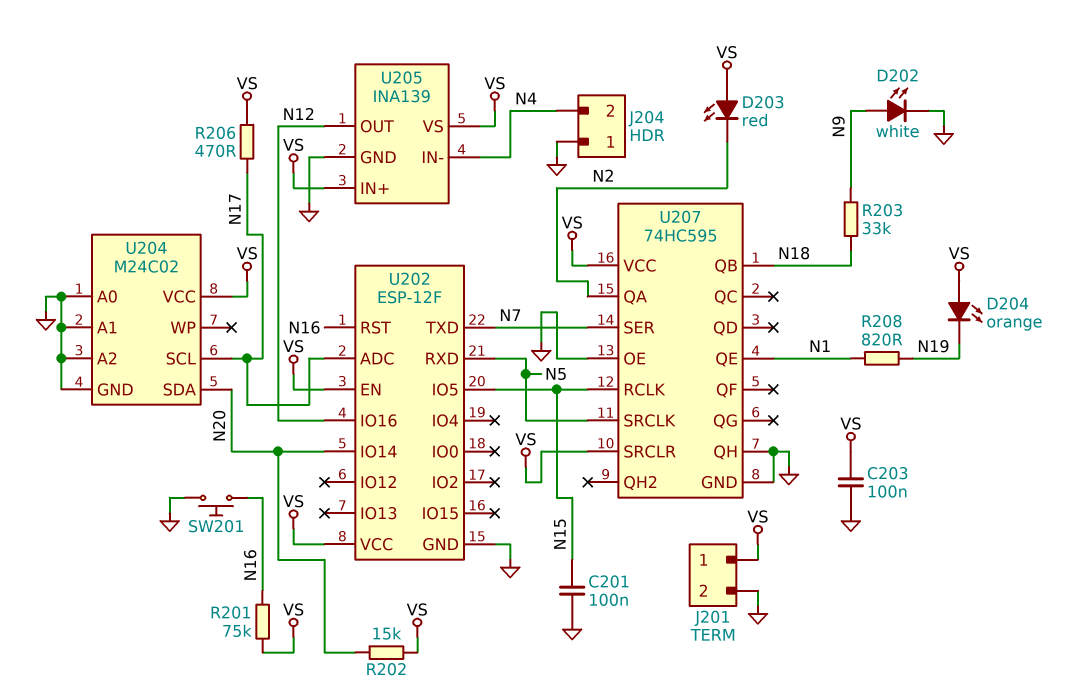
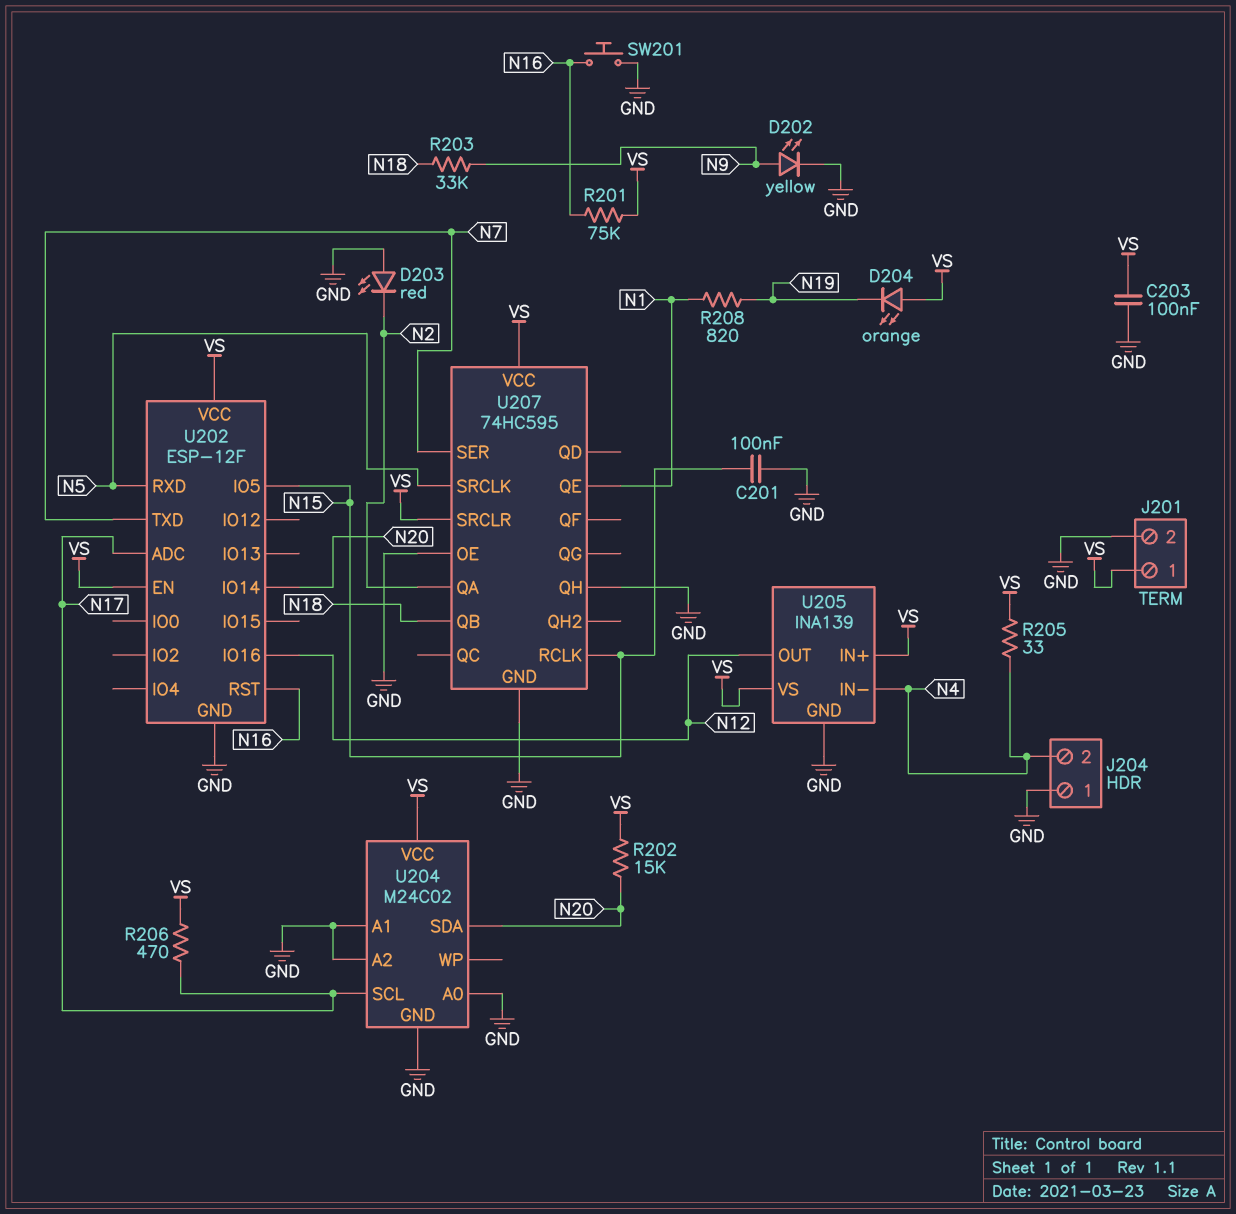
D202: LED white (A N9, K GND) -> LED yellow (A N9, K GND)
D203: LED red (A VS, K N2) -> LED red (A GND, K N2)
R205: none -> 33 (N4, VS)

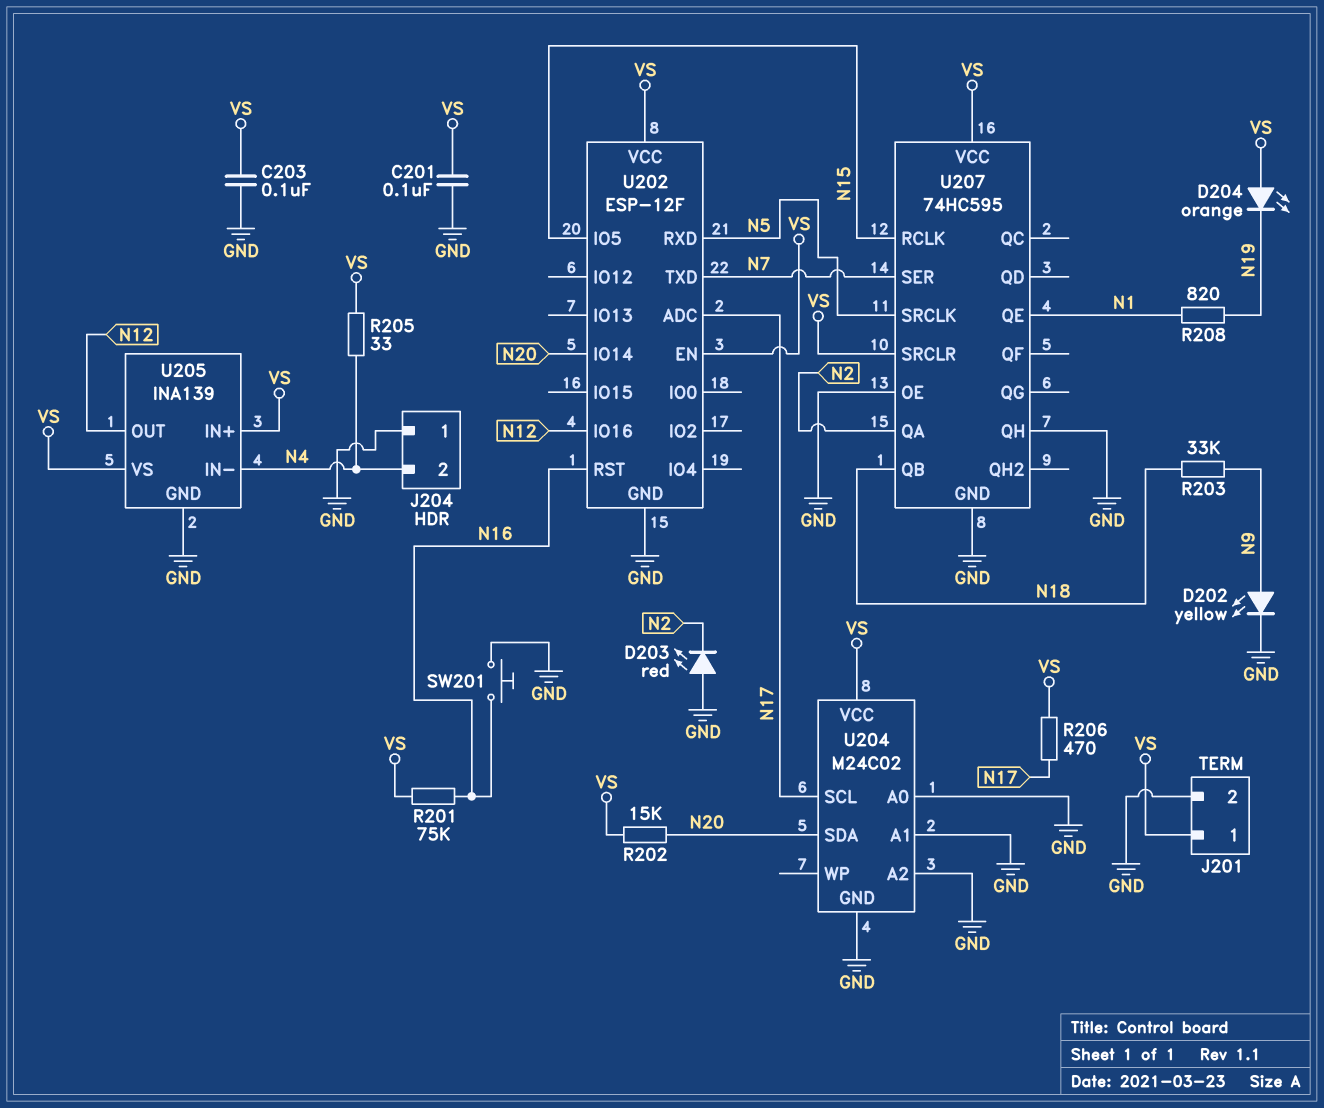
C201: 100nF (GND, N15) -> 100nF (GND, VS)

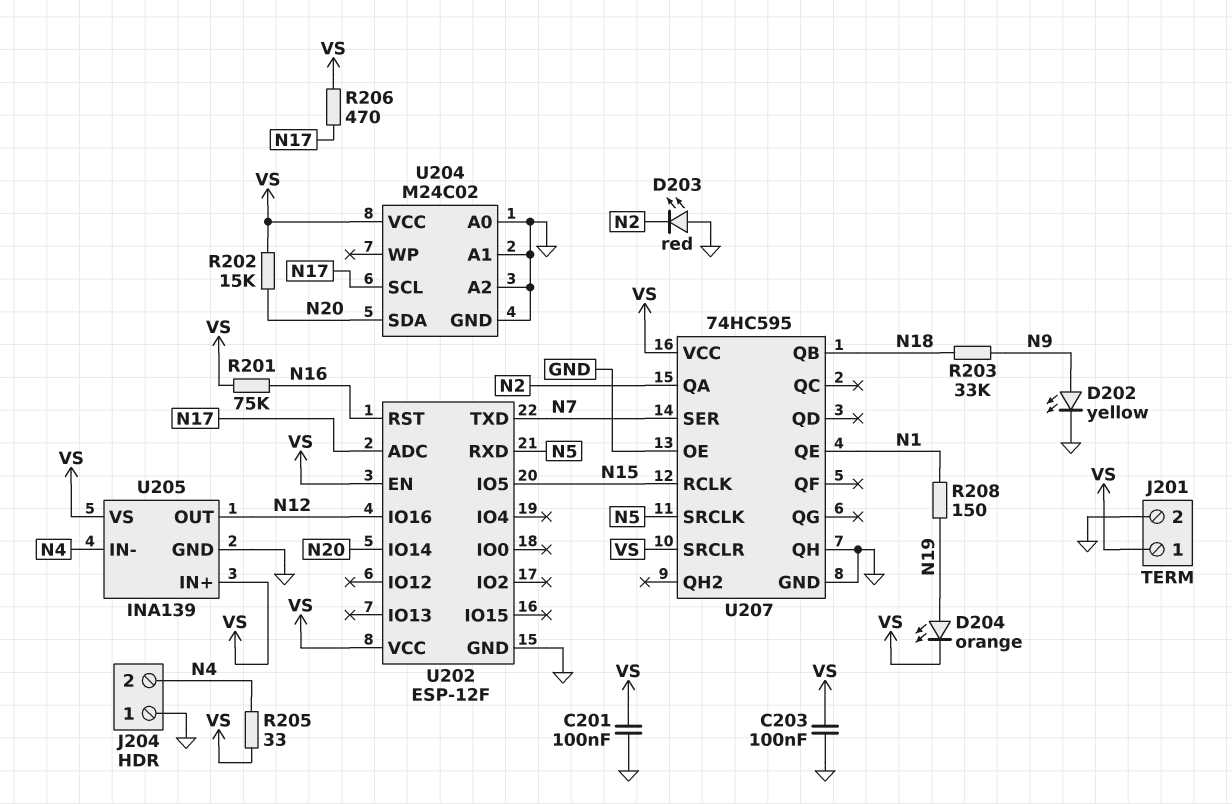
D204: LED orange (A VS, K N19) -> LED orange (A N19, K VS)
R208: 820 (N1, N19) -> 150 (N1, N19)
SW201: button (GND, N16) -> none

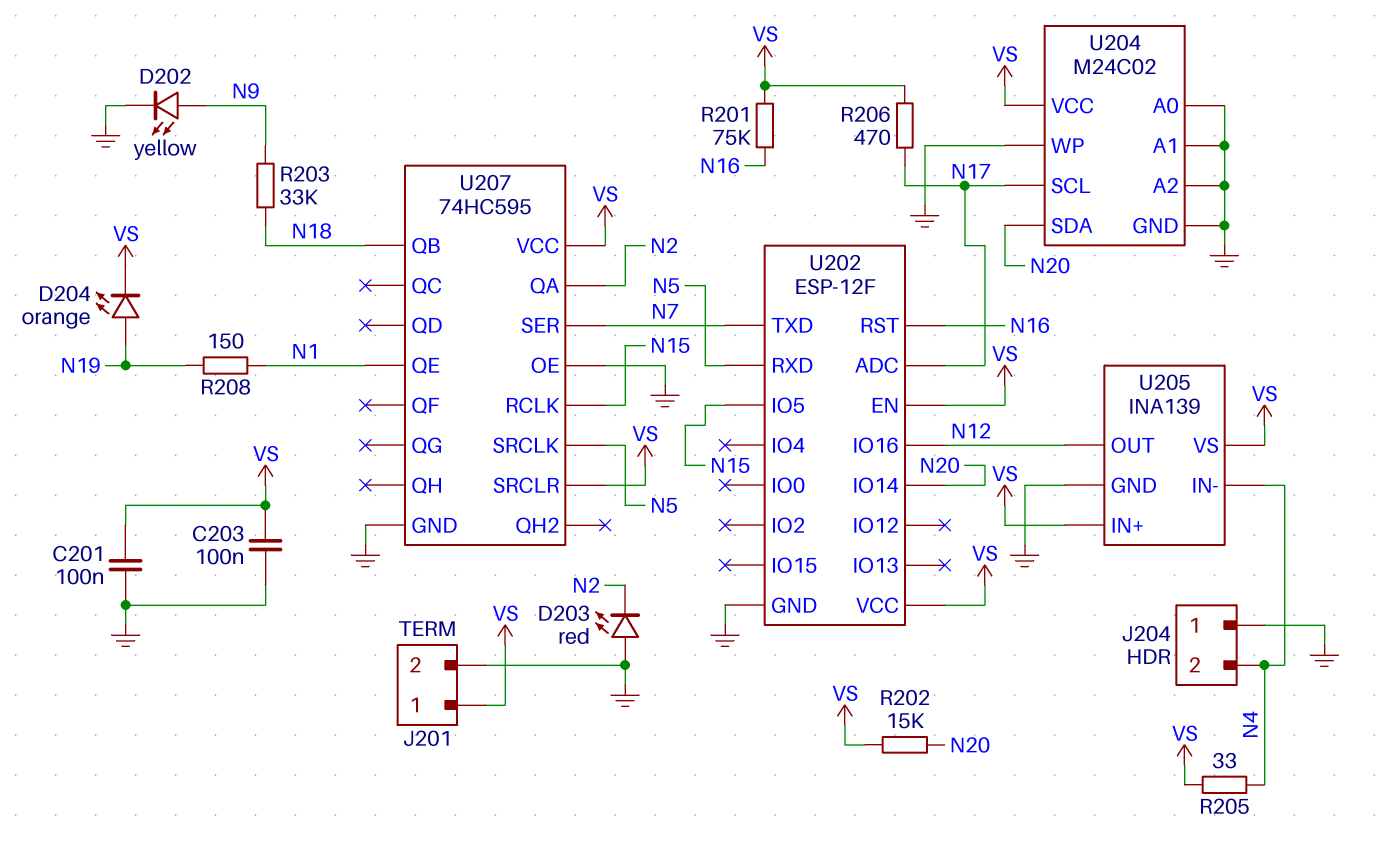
U204 pin WP: none -> GND
U207 pin QH: GND -> none

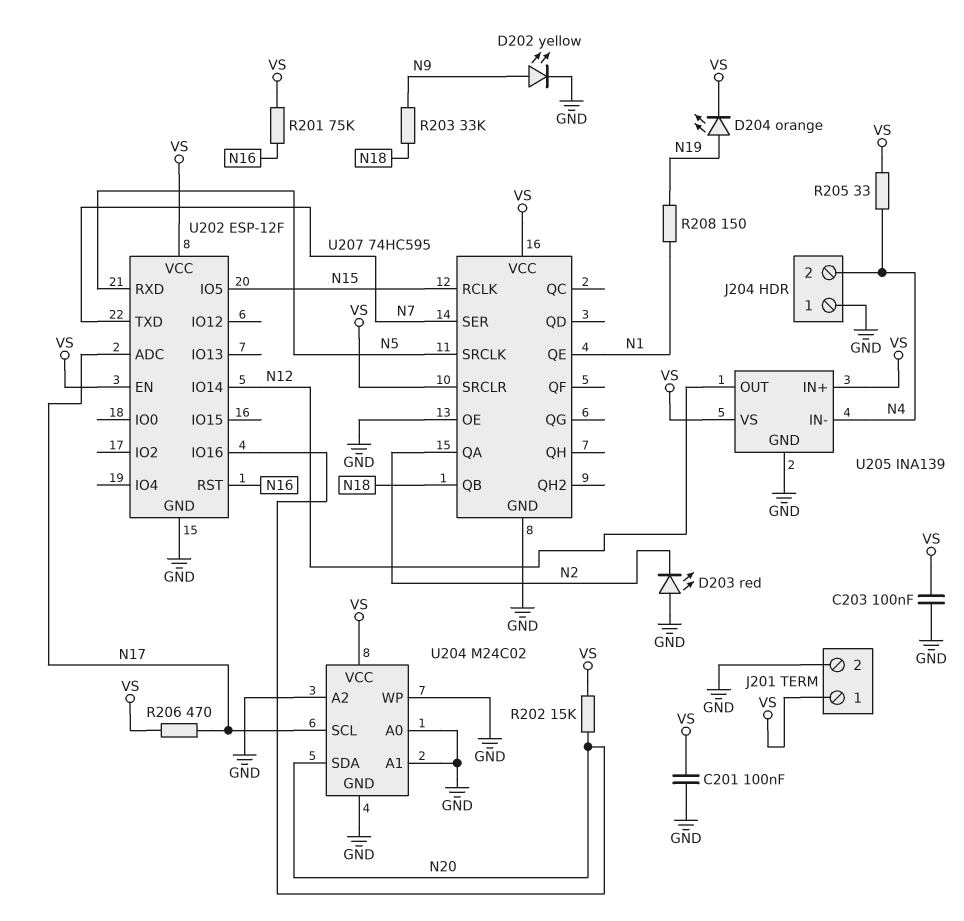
U202 pin IO14: N20 -> N12
U202 pin IO16: N12 -> N20

